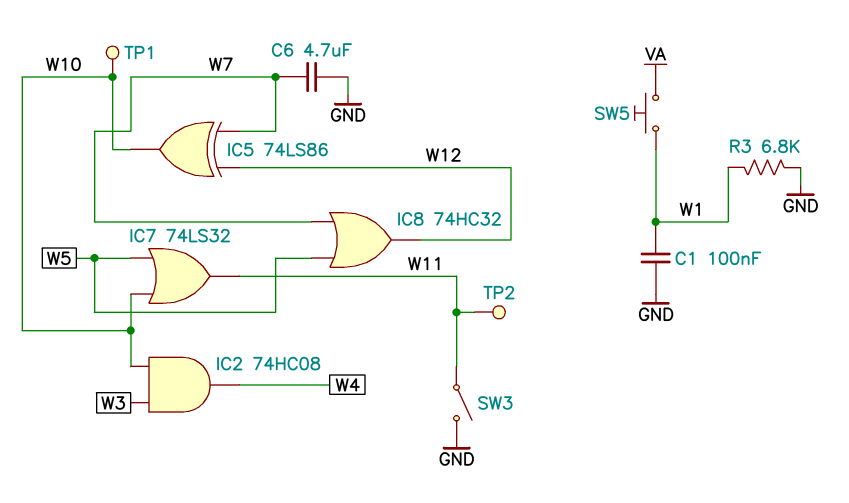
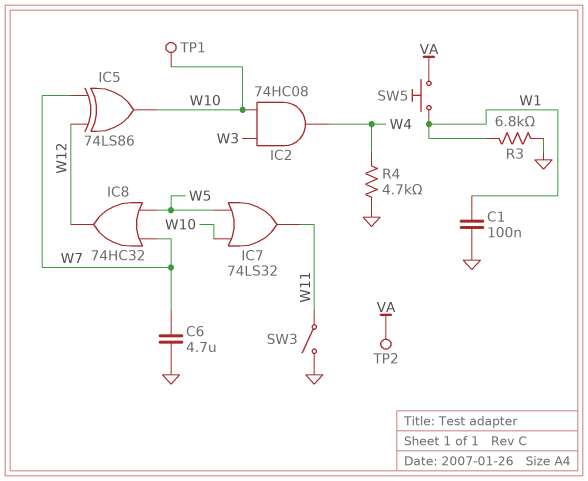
R4: none -> 4.7k (GND, W4)
TP2: test point (W11) -> test point (VA)

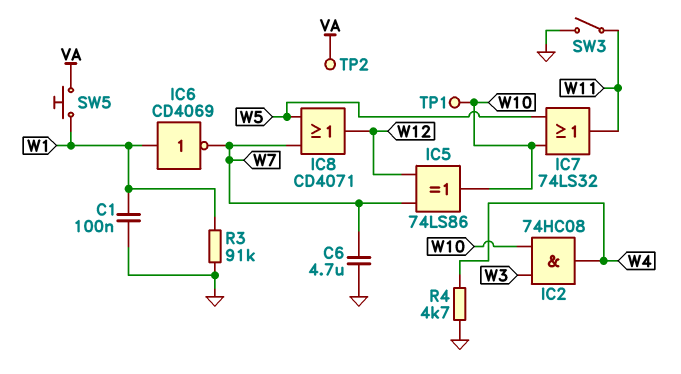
IC6: none -> NOT CD4069 (in W1, out W7)
IC8: OR 74HC32 (in W5, in W7, out W12) -> OR CD4071 (in W5, in W7, out W12)
R3: 6.8k (GND, W1) -> 91k (GND, W1)

